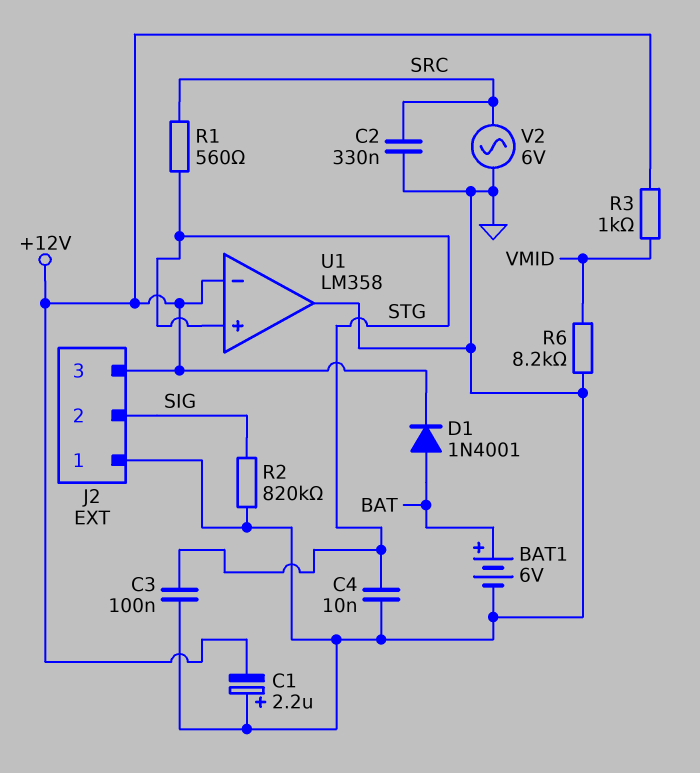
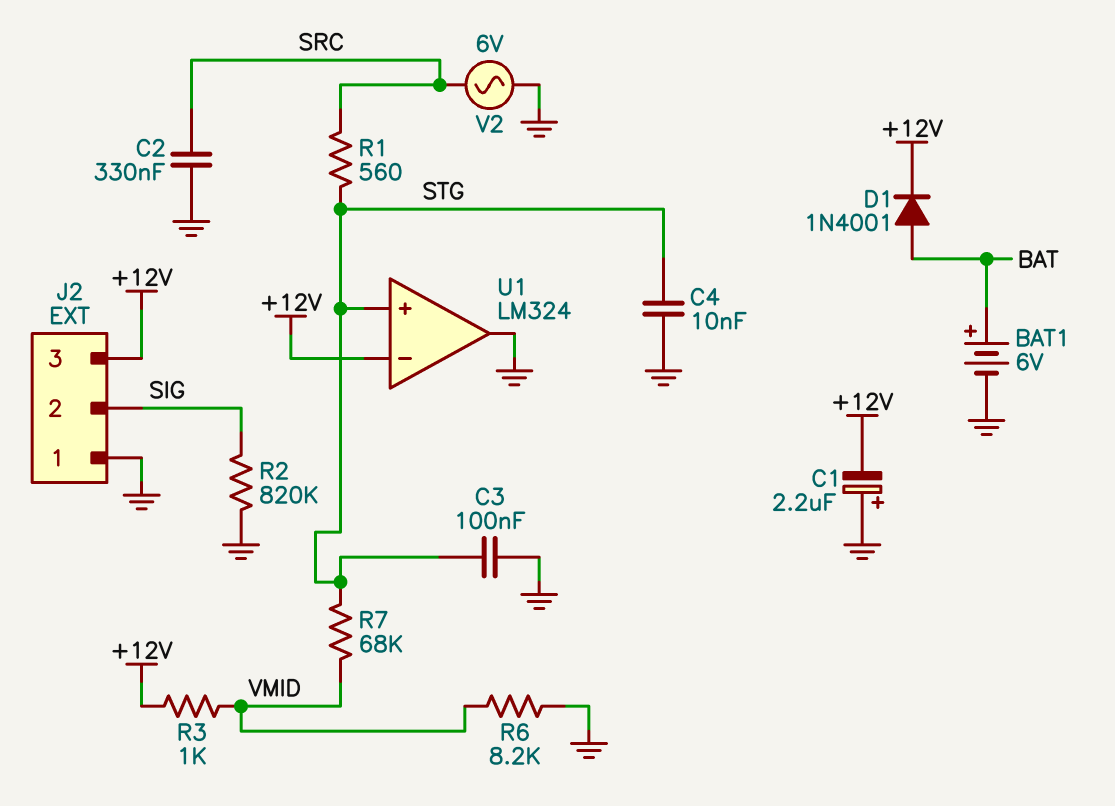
R7: none -> 68k (STG, VMID)
U1: LM358 -> LM324

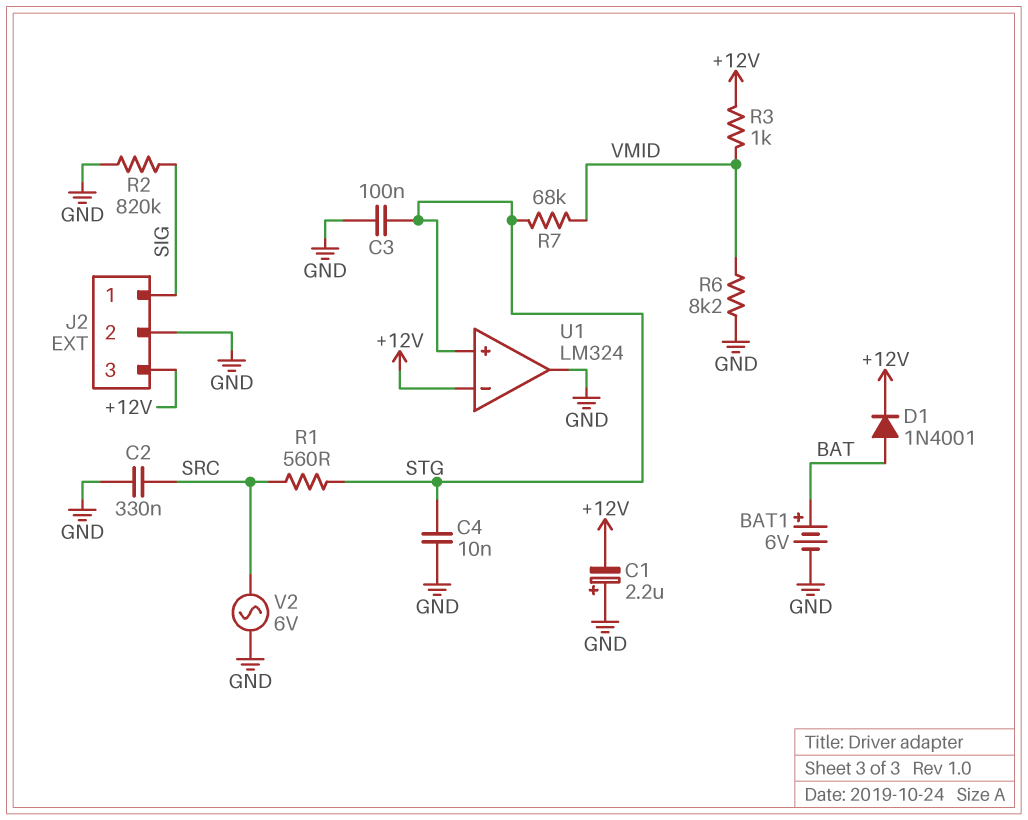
J2 pin 1: GND -> SIG
J2 pin 2: SIG -> GND

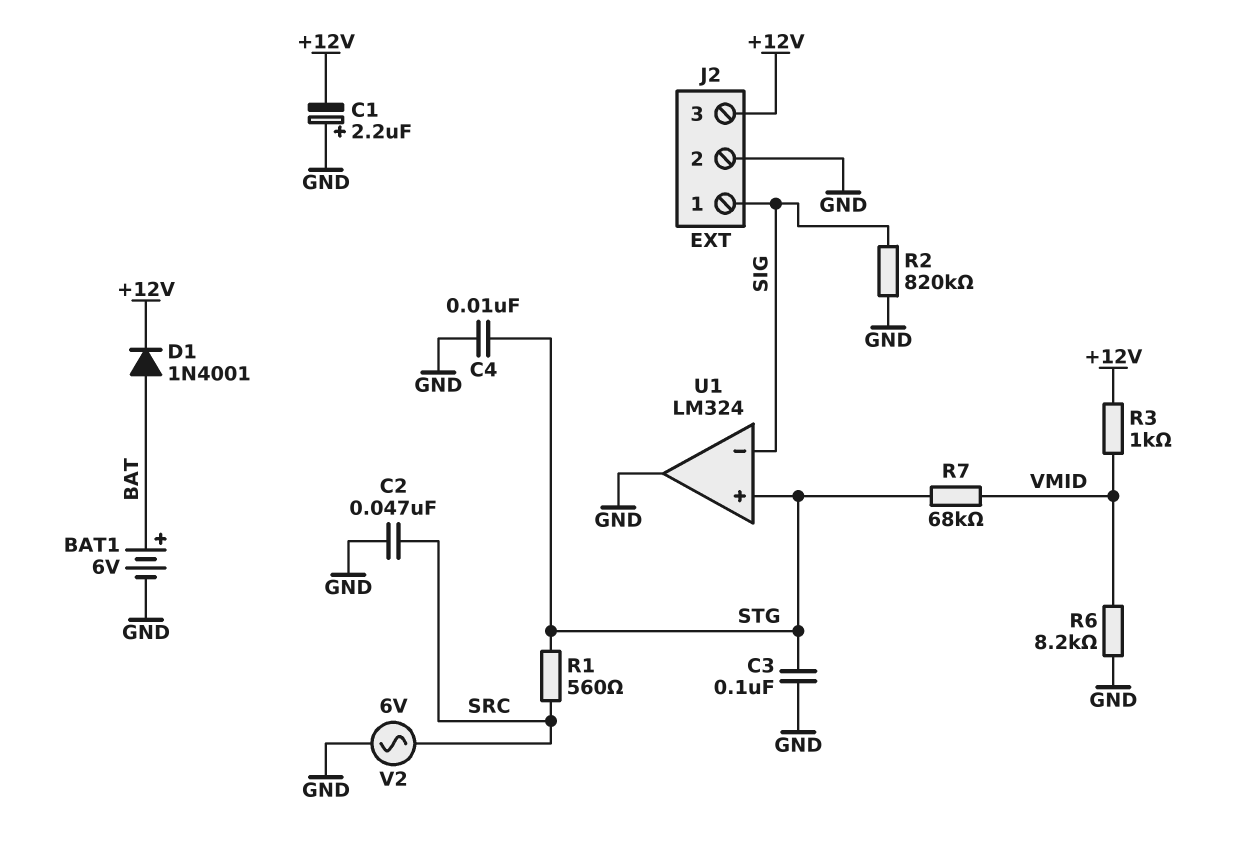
C2: 330nF (GND, SRC) -> 47nF (GND, SRC)
U1 pin in-: +12V -> SIG

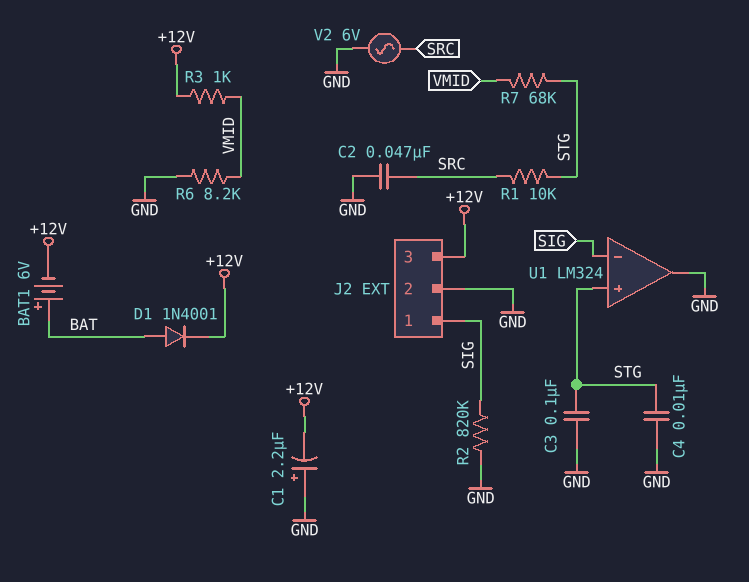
BAT1: 6V (plus BAT, minus GND) -> 6V (plus BAT, minus +12V)
R1: 560 (SRC, STG) -> 10k (SRC, STG)

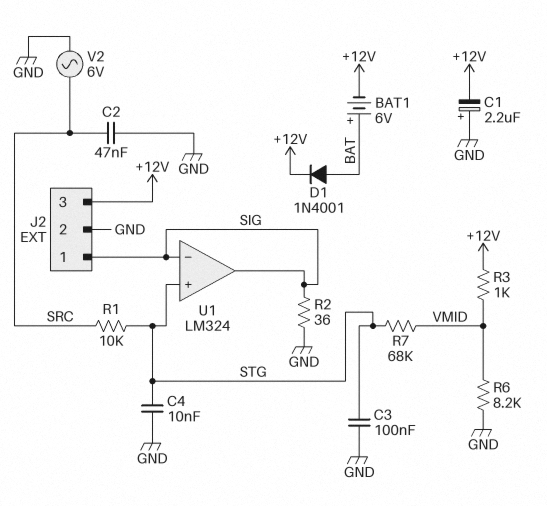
R2: 820k (GND, SIG) -> 36 (GND, SIG)
U1 pin out: GND -> SIG

